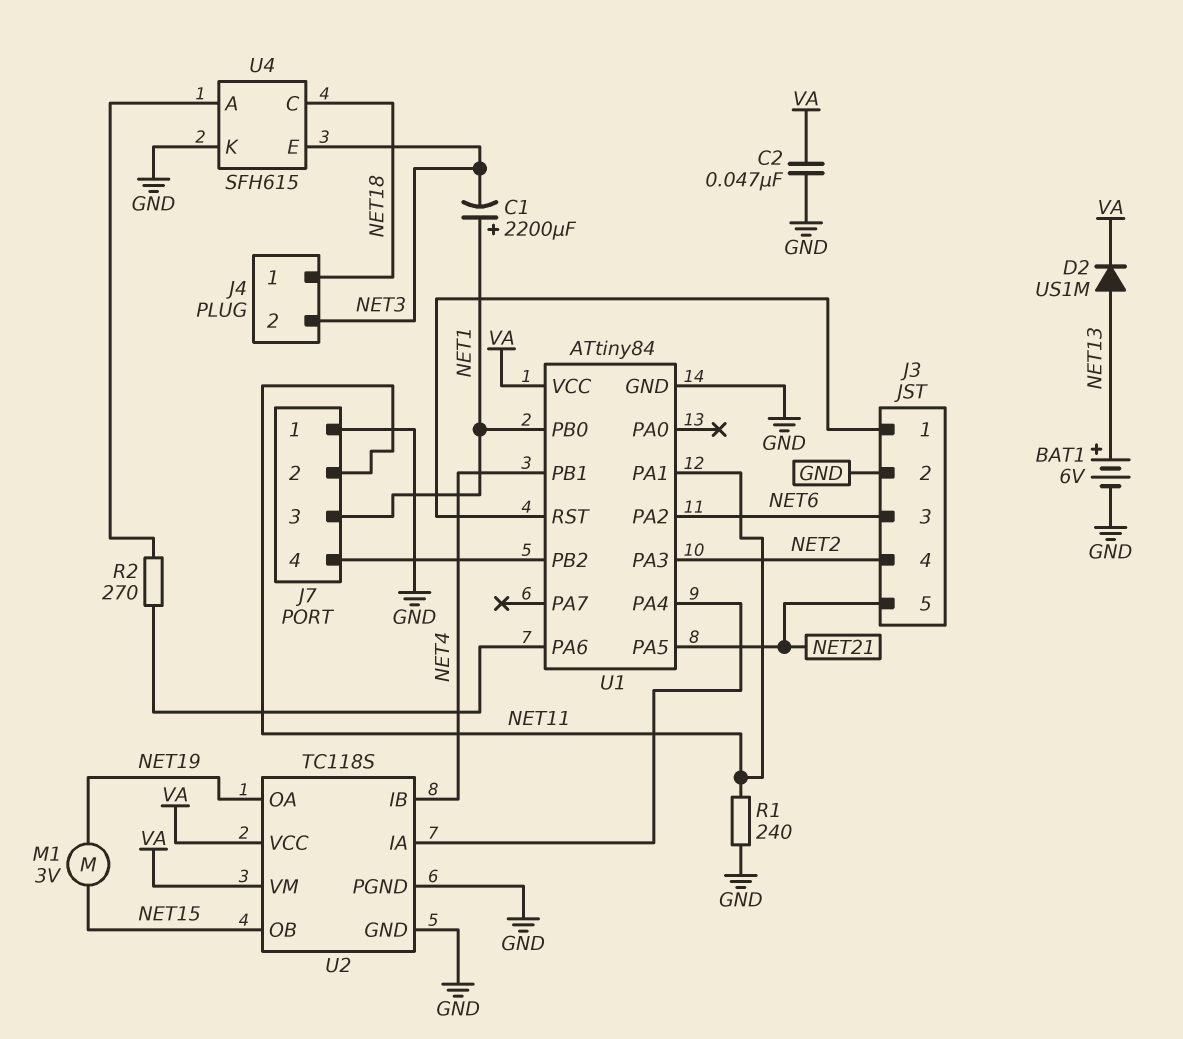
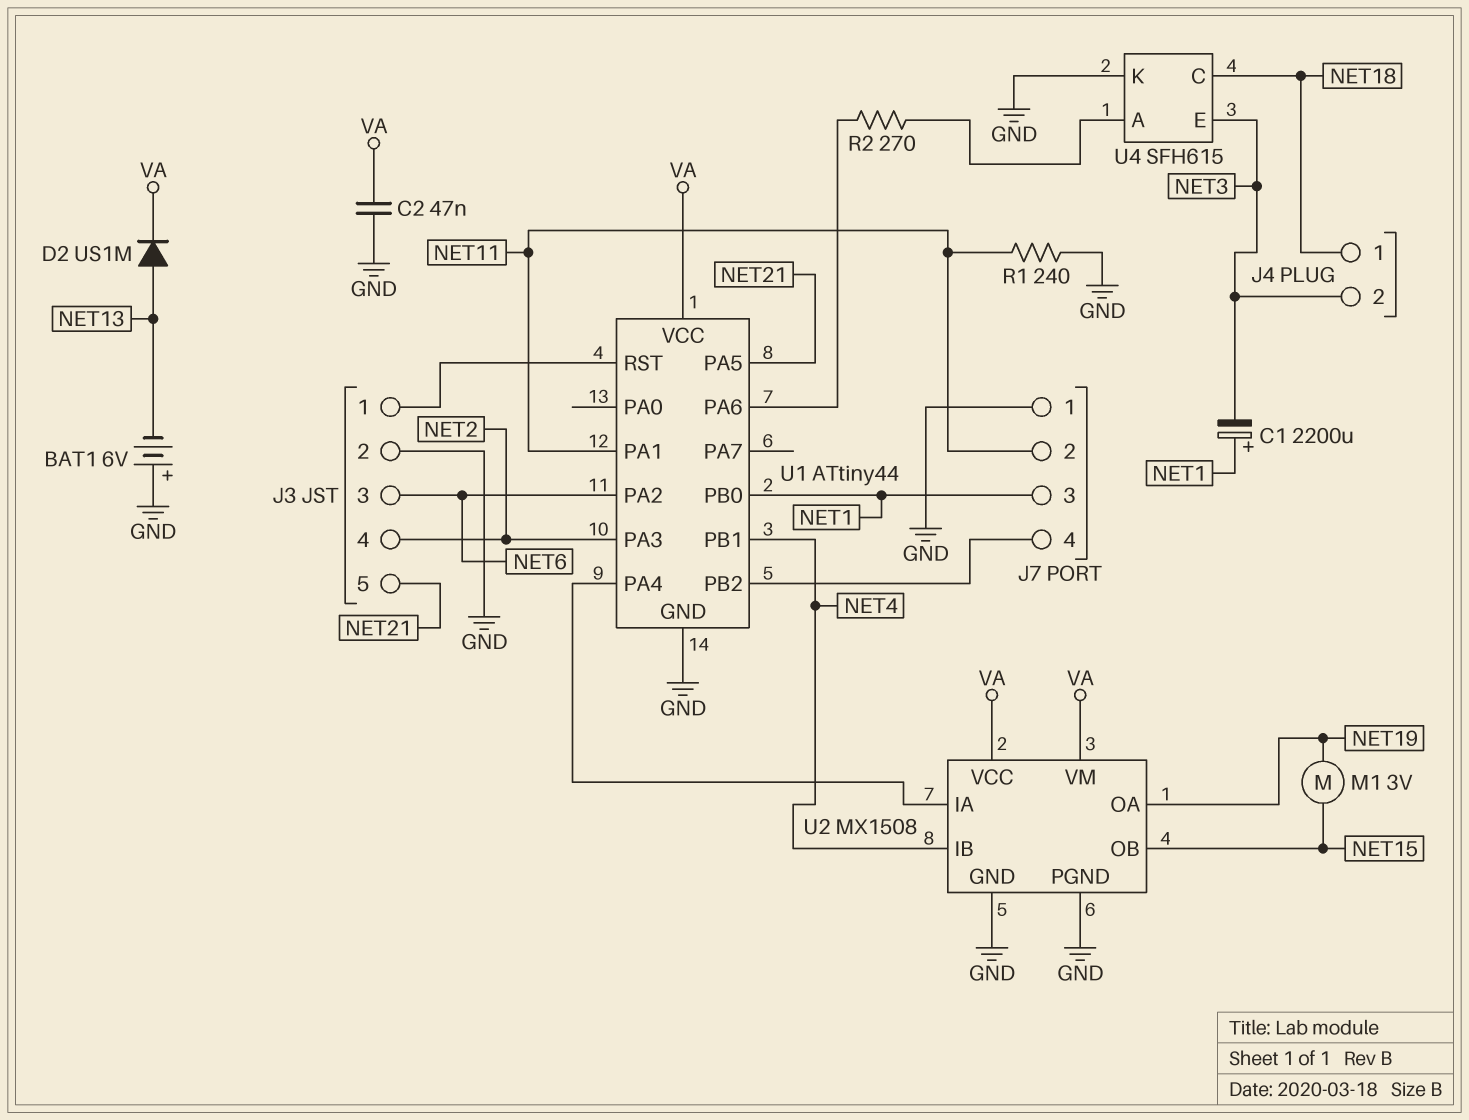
BAT1: 6V (plus NET13, minus GND) -> 6V (plus GND, minus NET13)
U1: ATtiny84 -> ATtiny44
U2: TC118S -> MX1508

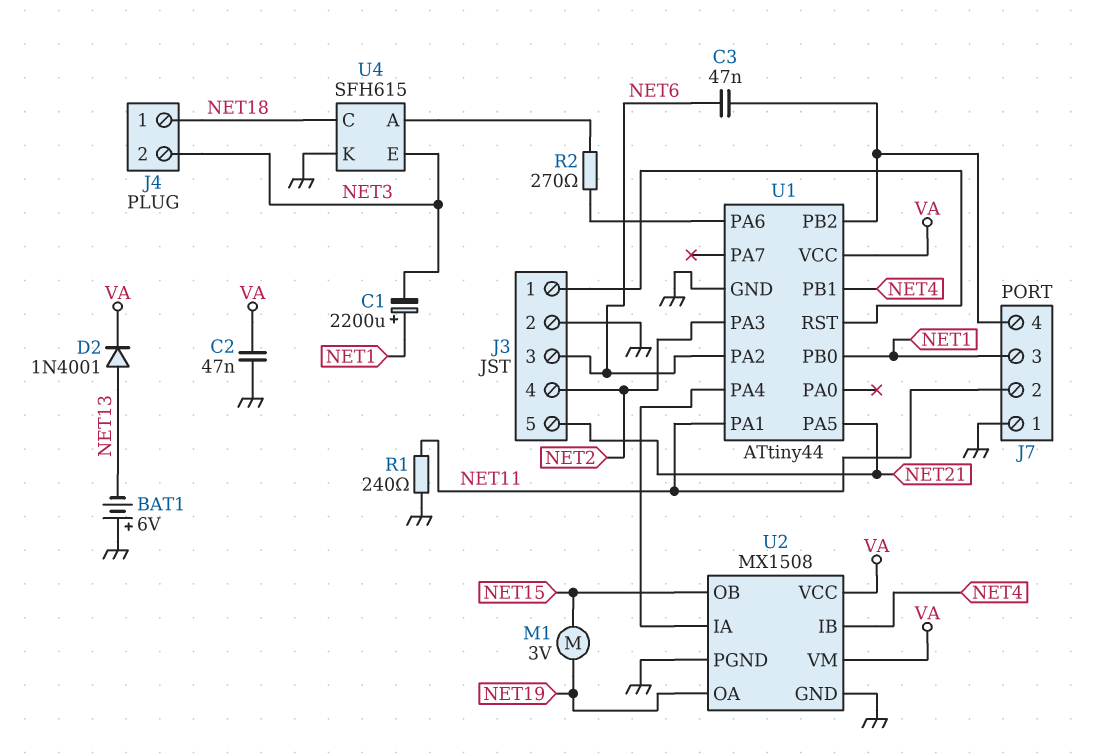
C3: none -> 47nF (J7/4, NET6)
D2: diode US1M (A NET13, K VA) -> diode 1N4001 (A NET13, K VA)

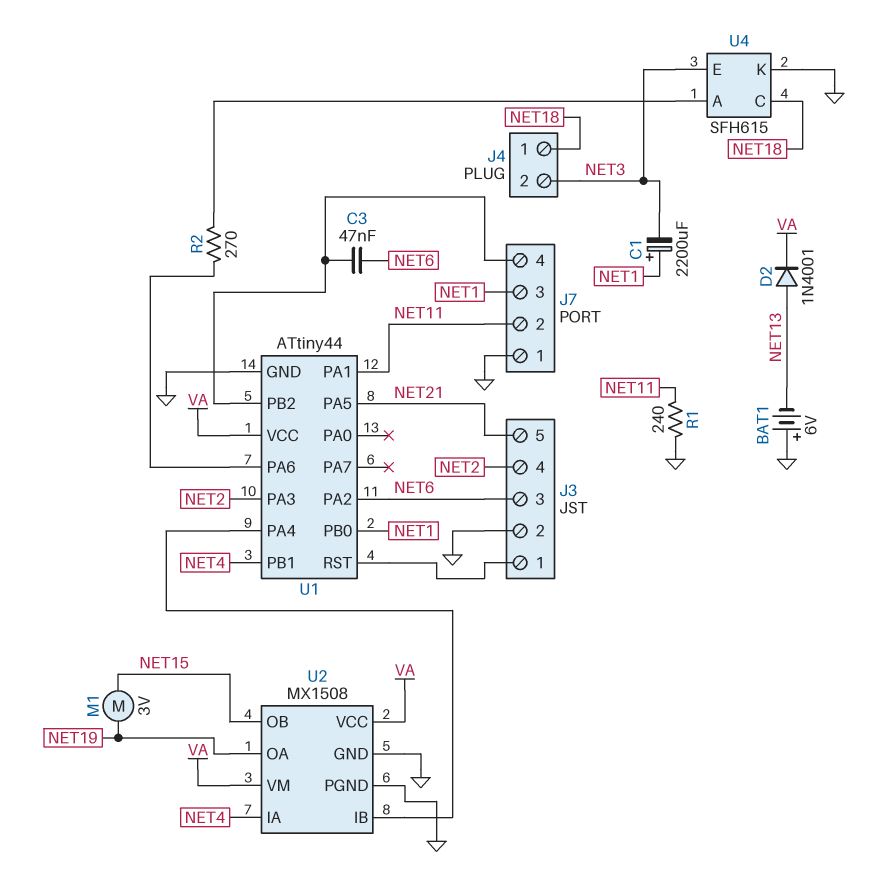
C2: 47nF (GND, VA) -> none
U2 pin IA: U1/PA4 -> NET4
U2 pin IB: NET4 -> U1/PA4

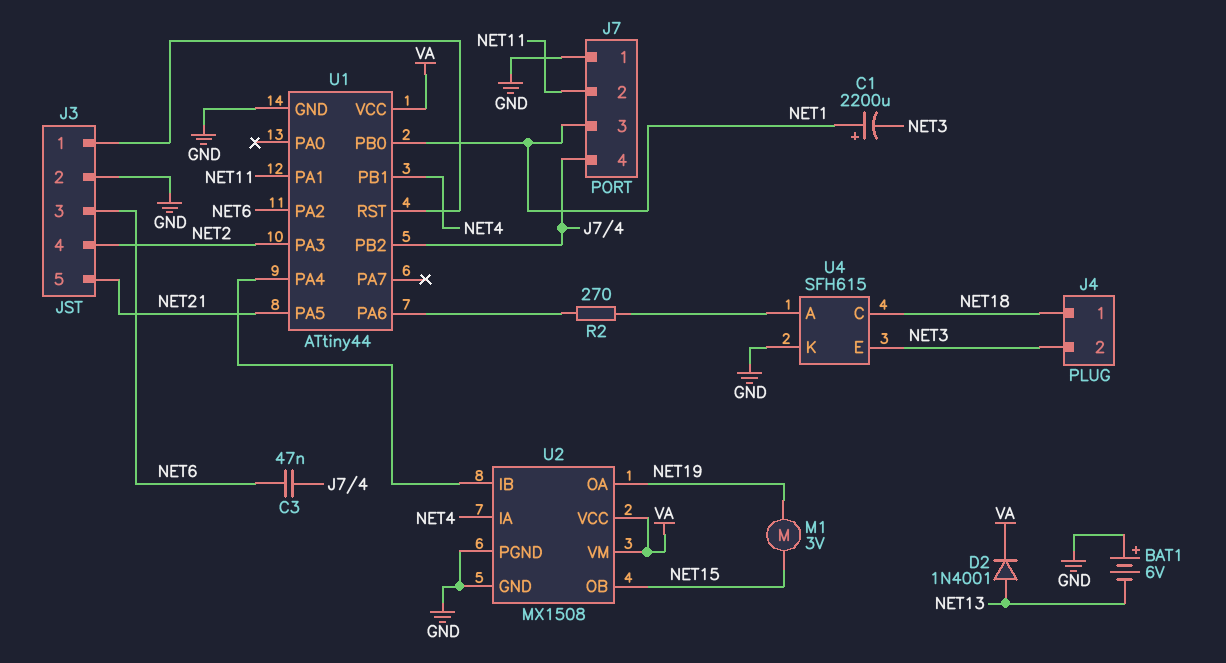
R1: 240 (GND, NET11) -> none

